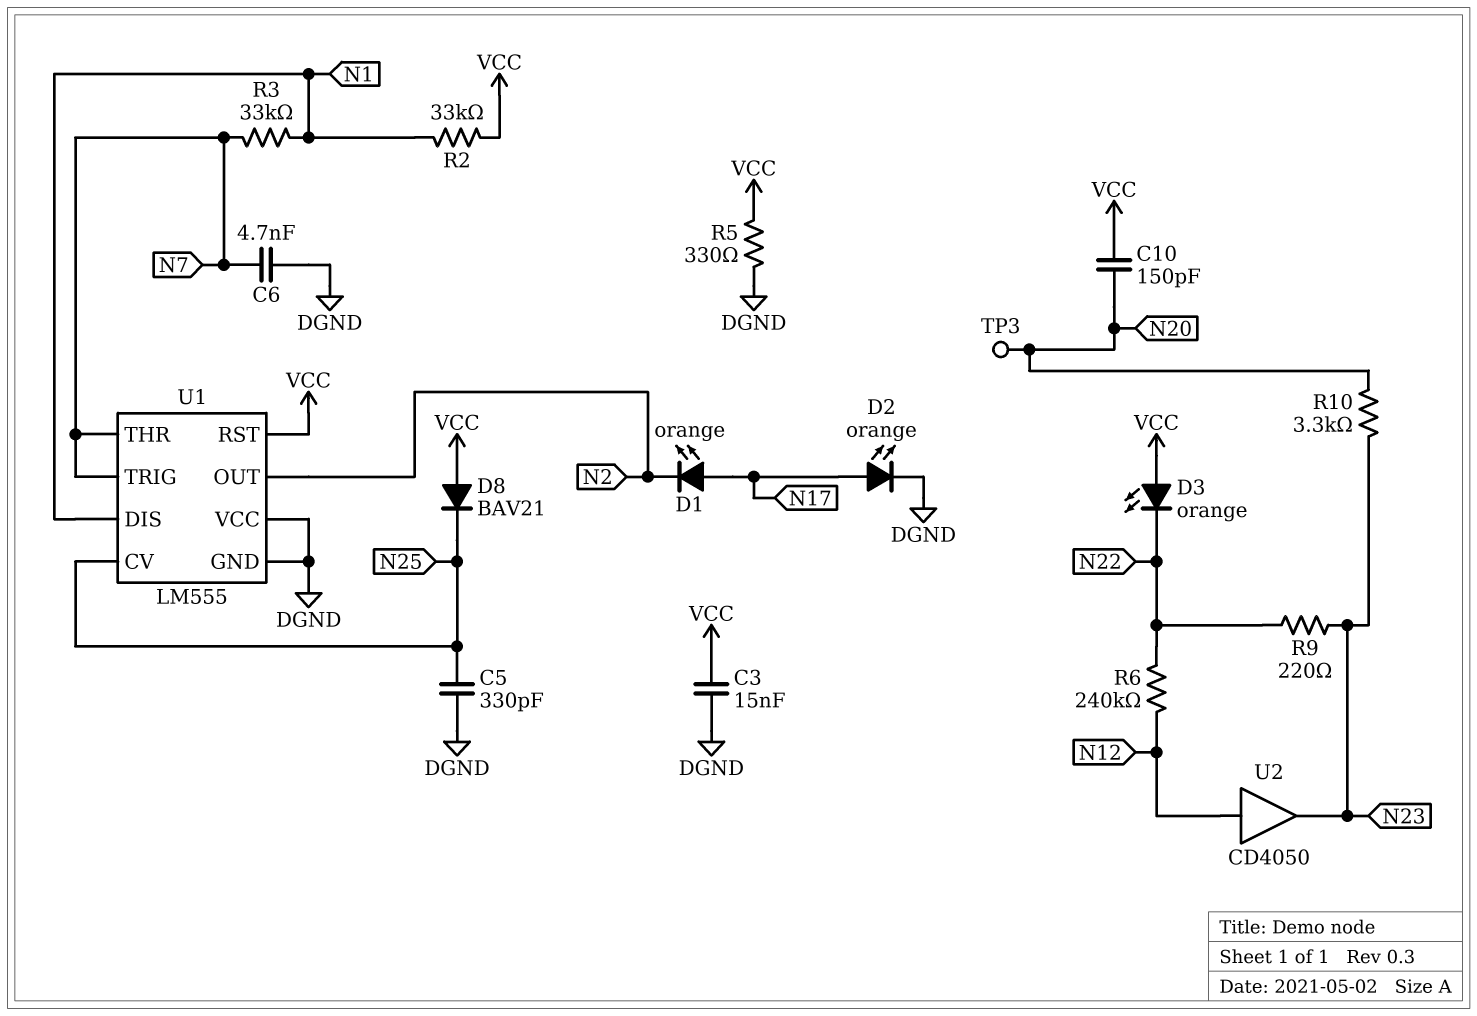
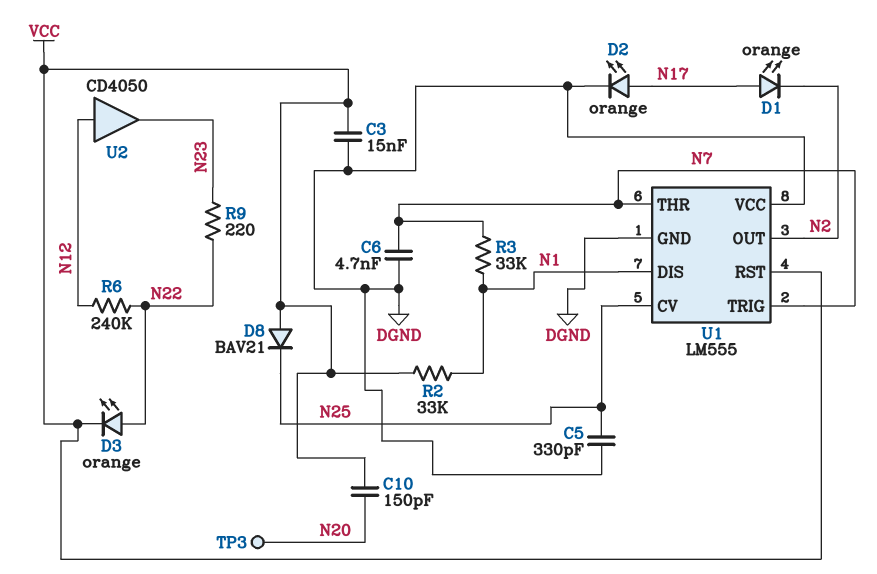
D3: LED orange (A VCC, K N22) -> LED orange (A N22, K VCC)
R5: 330 (DGND, VCC) -> none
R10: 3.3k (N20, N23) -> none

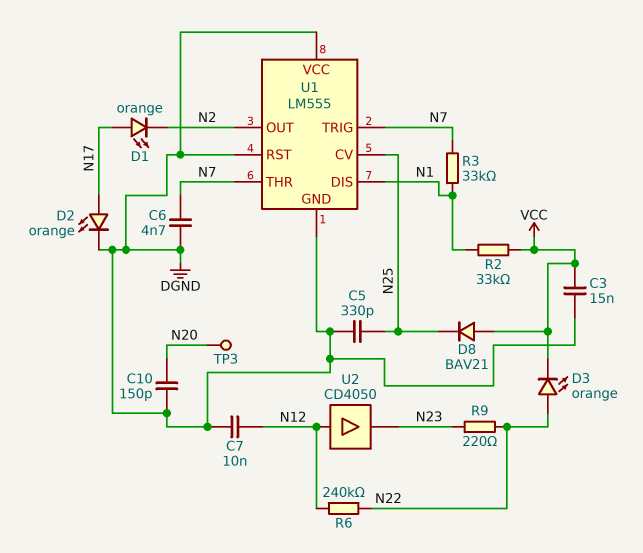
C7: none -> 10nF (DGND, N12)
C10: 150pF (N20, VCC) -> 150pF (DGND, N20)
U1 pin RST: VCC -> DGND

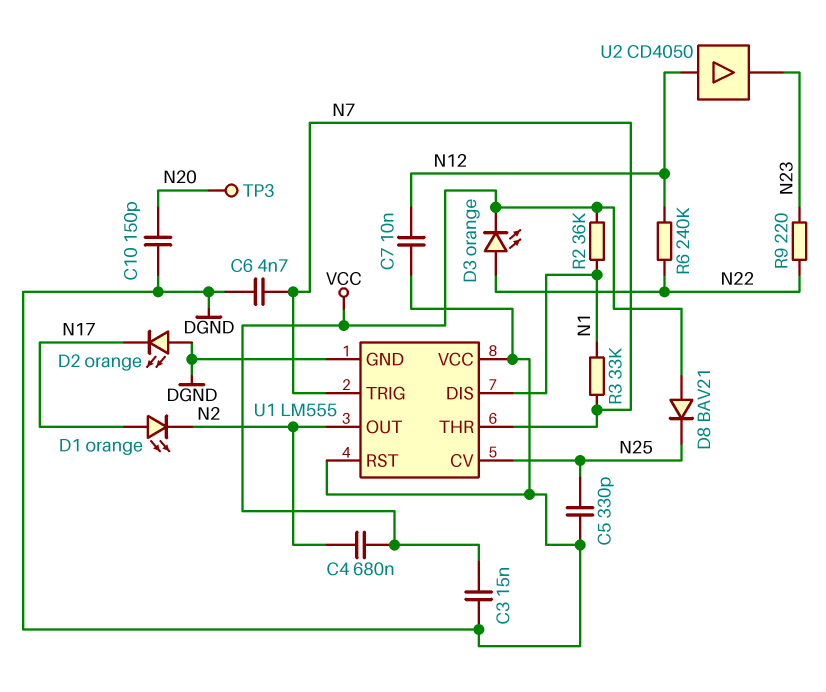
C4: none -> 680nF (N2, VCC)
D2: LED orange (A N17, K DGND) -> LED orange (A DGND, K N17)
R2: 33k (N1, VCC) -> 36k (N1, VCC)

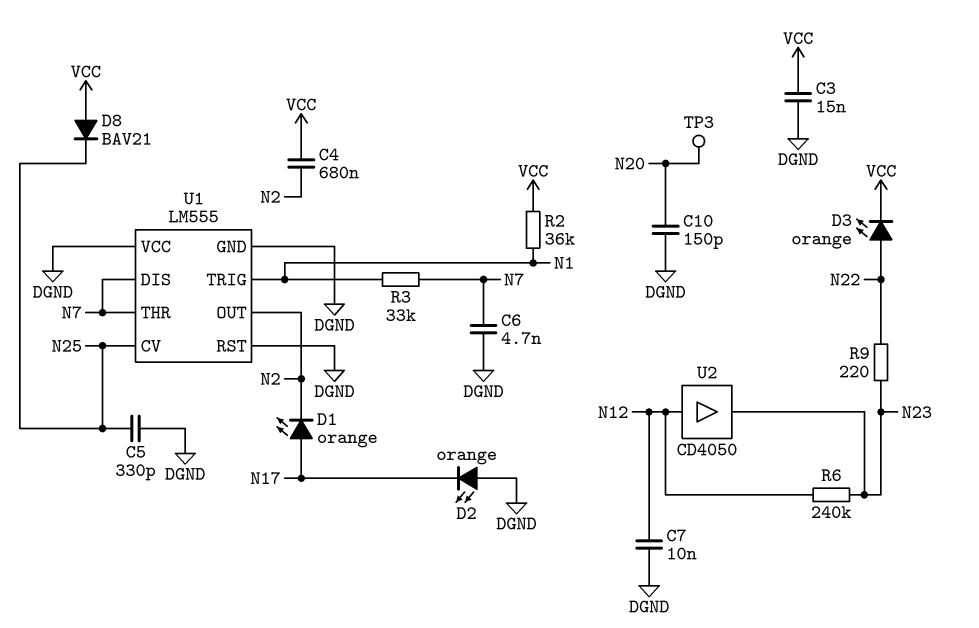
R6: 240k (N12, N22) -> 240k (N12, N23)
U1 pin DIS: N1 -> N7
U1 pin TRIG: N7 -> N1

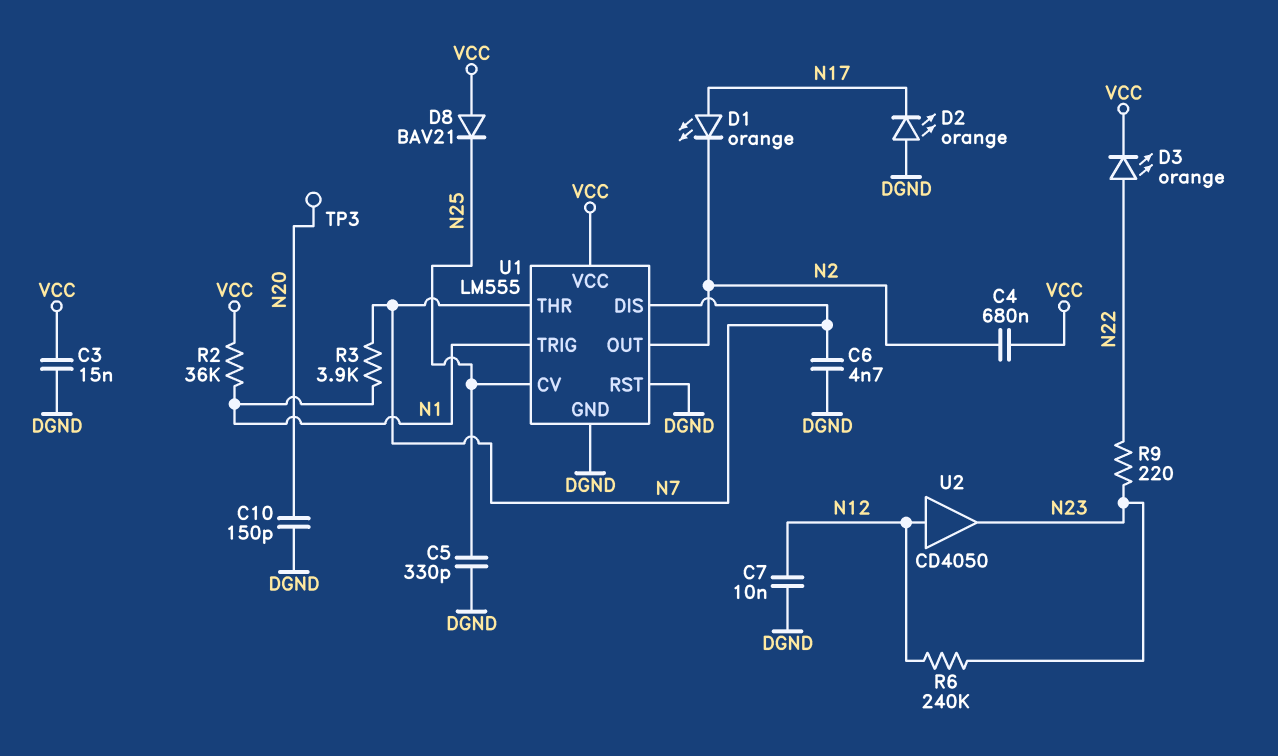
R3: 33k (N1, N7) -> 3.9k (N1, N7)
U1 pin VCC: DGND -> VCC

